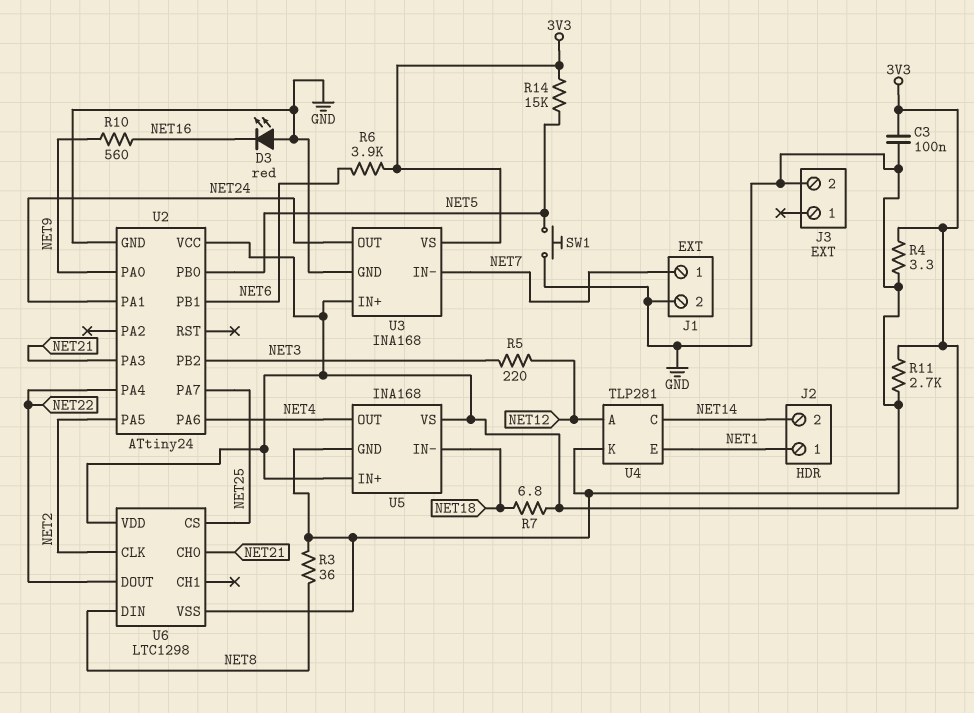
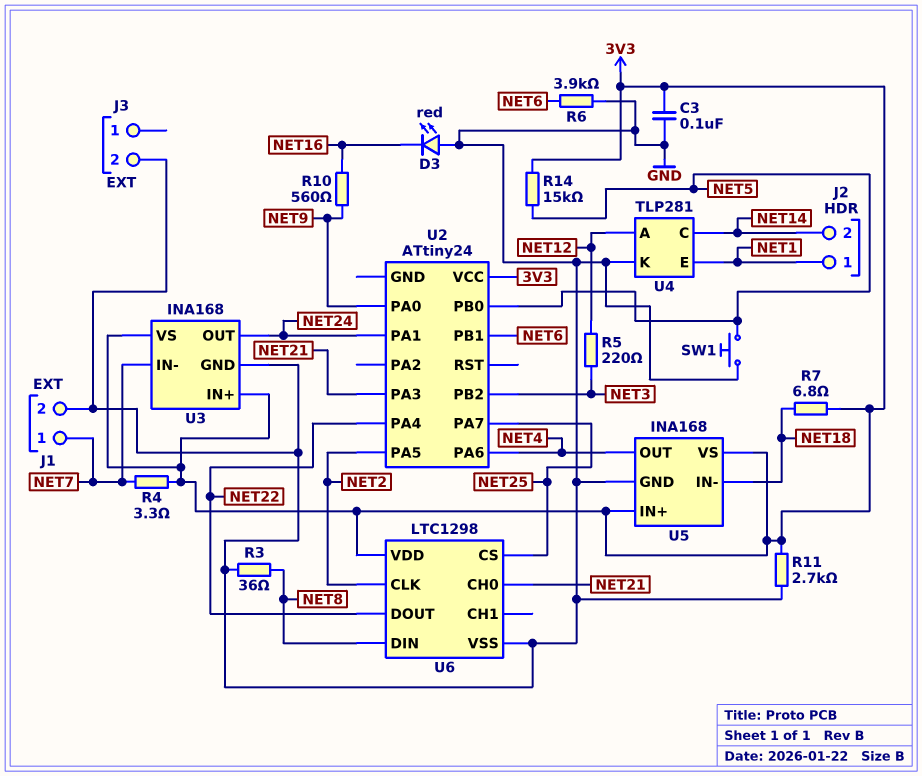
R4: 3.3 (3V3, GND) -> 3.3 (3V3, NET7)
R6: 3.9k (3V3, NET6) -> 3.9k (GND, NET6)
U2 pin GND: GND -> none

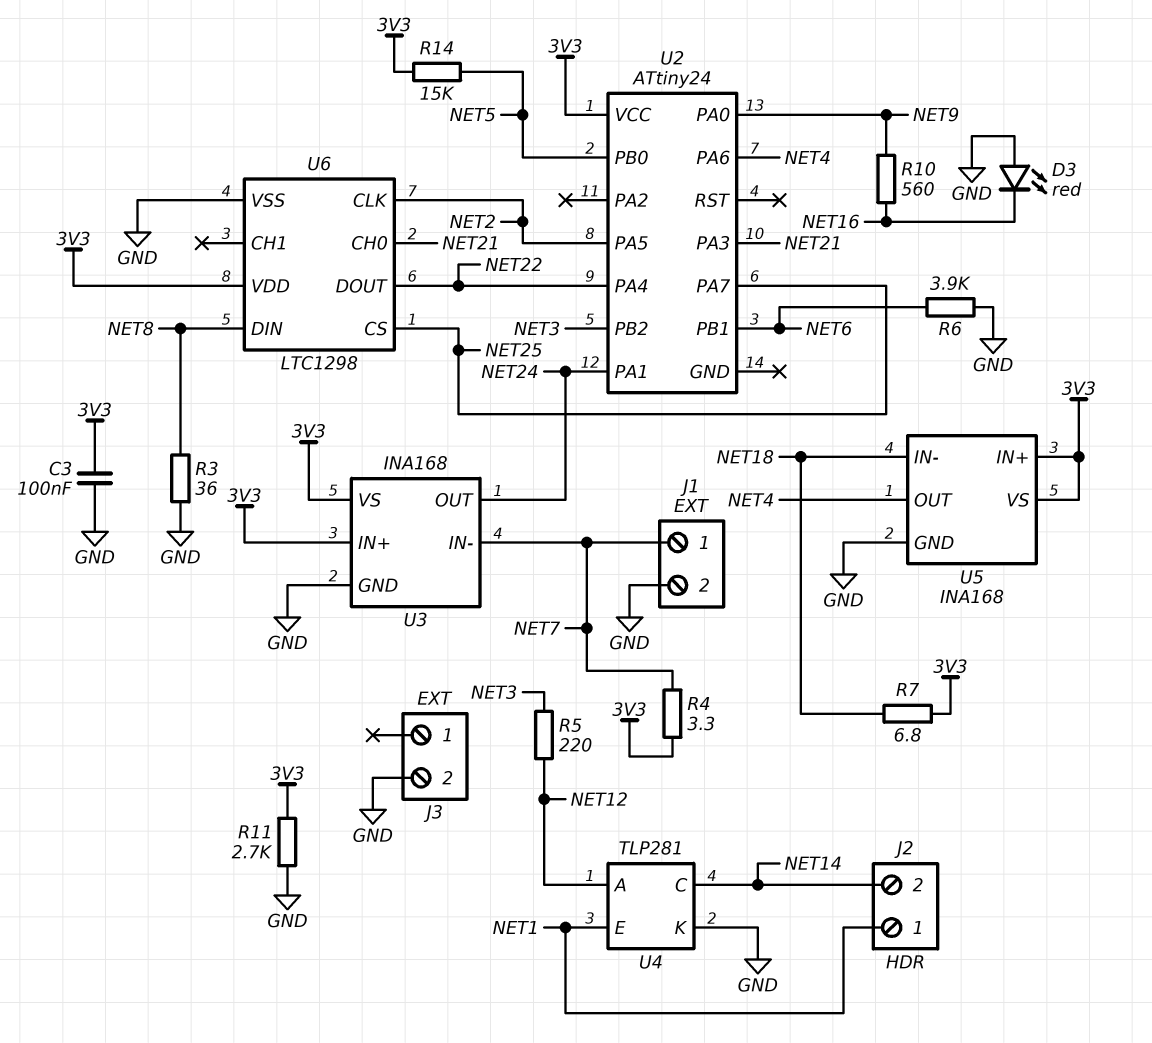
SW1: button (GND, NET5) -> none

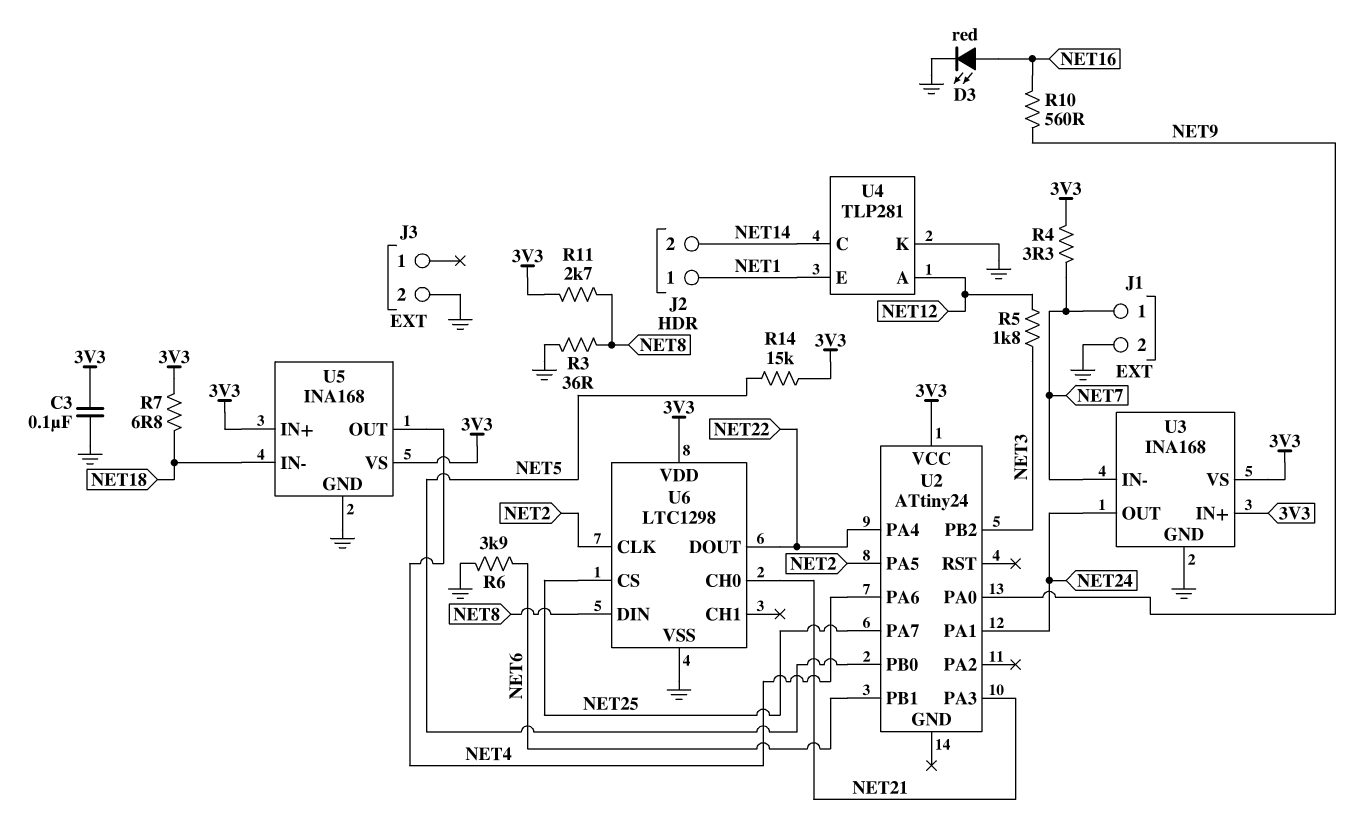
D3: LED red (A GND, K NET16) -> LED red (A NET16, K GND)
R5: 220 (NET3, NET12) -> 1.8k (NET3, NET12)
R11: 2.7k (3V3, GND) -> 2.7k (3V3, NET8)

